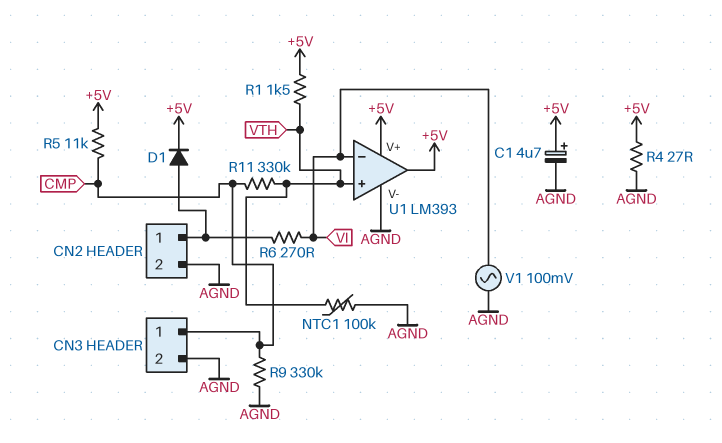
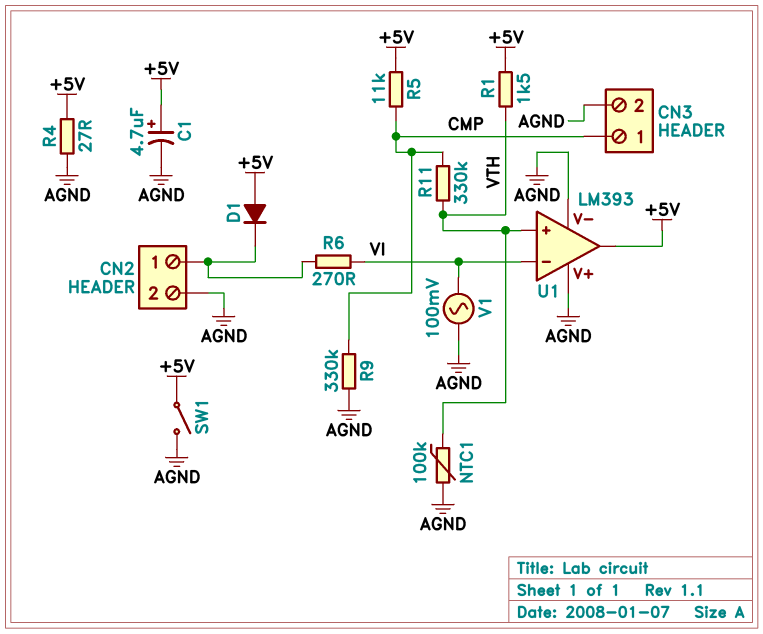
D1: diode (A CN2/1, K +5V) -> diode (A +5V, K CN2/1)
SW1: none -> switch (+5V, AGND)
U1 pin V+: +5V -> AGND

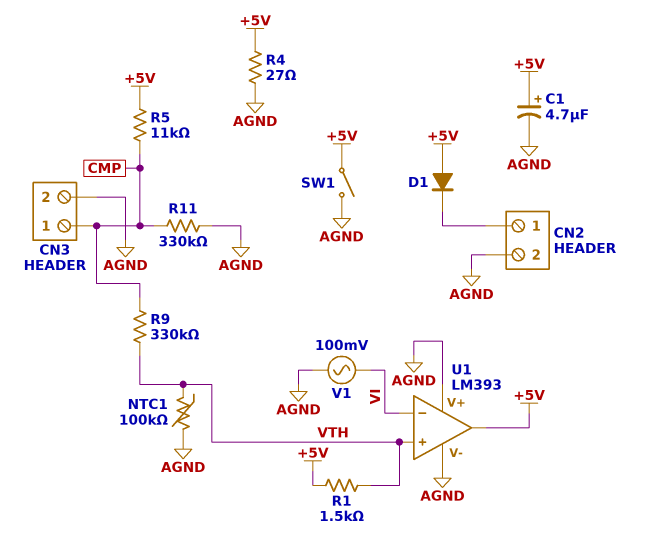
R6: 270 (CN2/1, VI) -> none
R9: 330k (AGND, CMP) -> 330k (CMP, VTH)
R11: 330k (CMP, VTH) -> 330k (AGND, CMP)

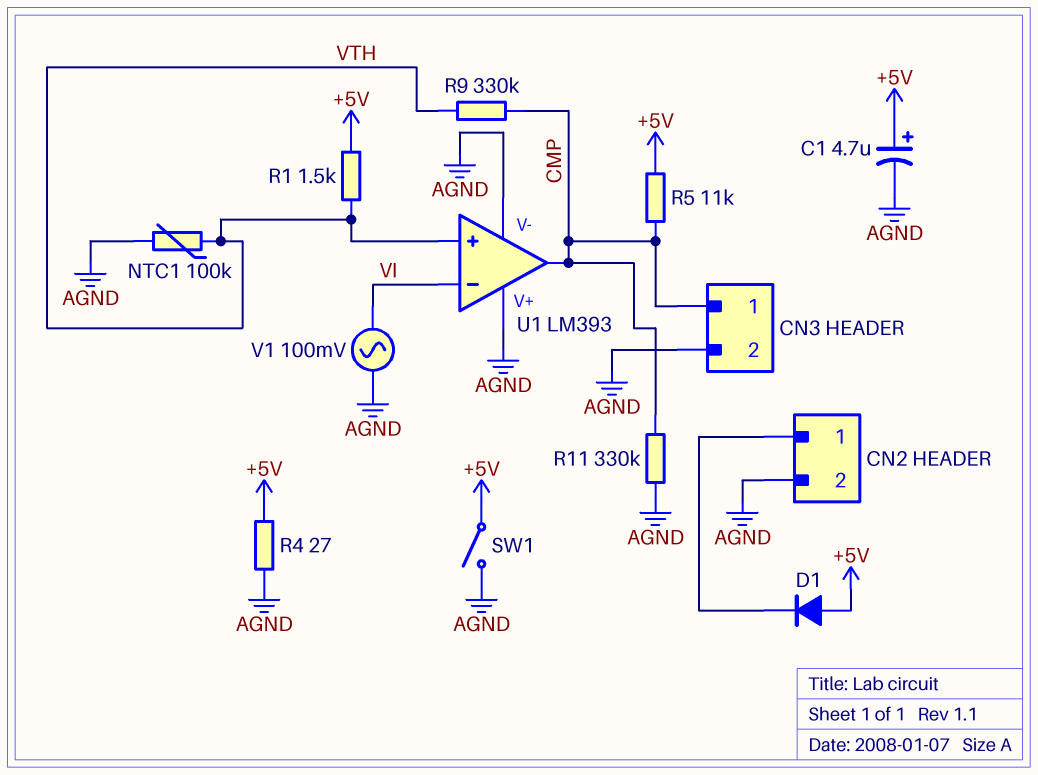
U1 pin out: +5V -> CMP

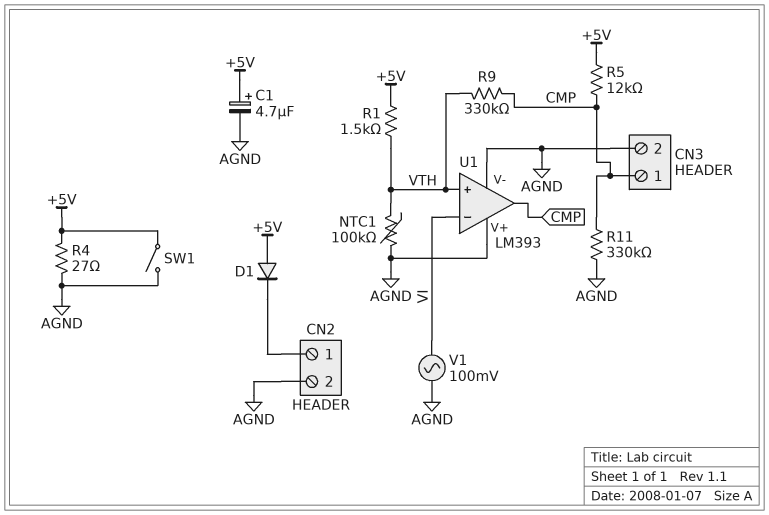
R5: 11k (+5V, CMP) -> 12k (+5V, CMP)

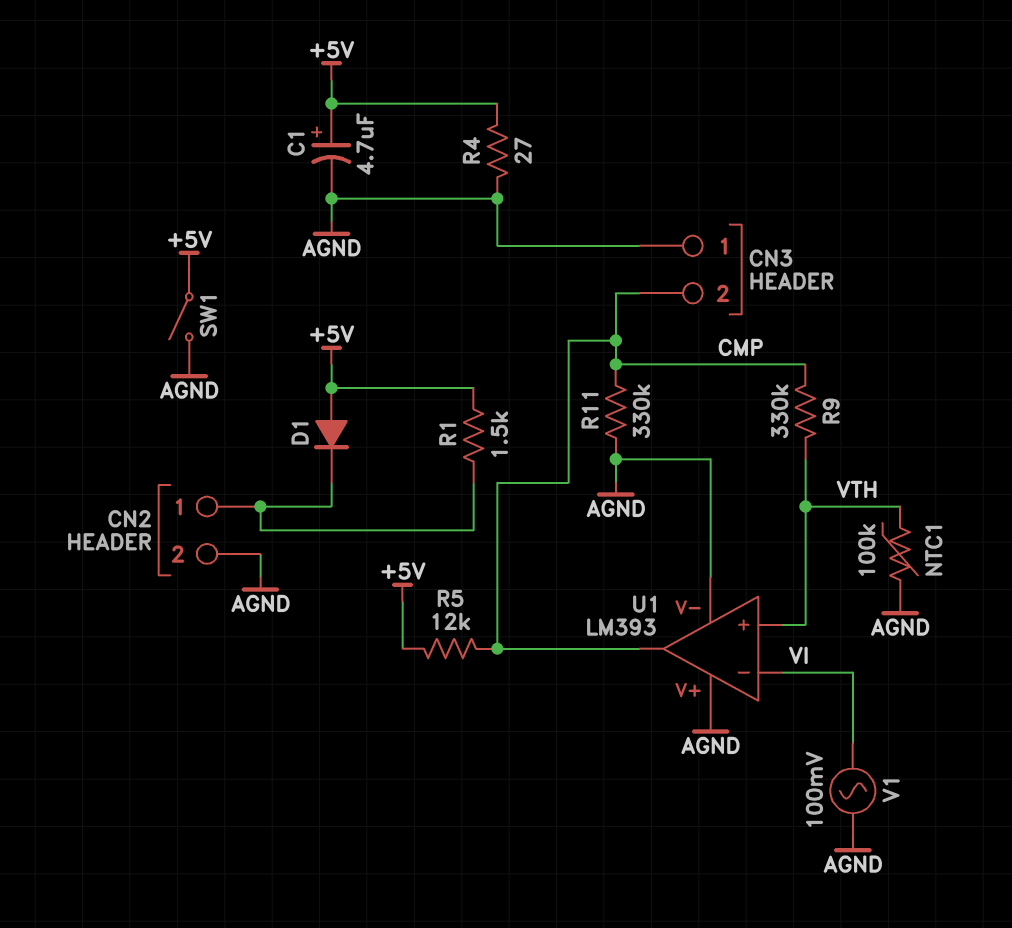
CN3 pin 1: CMP -> AGND
CN3 pin 2: AGND -> CMP
R1: 1.5k (+5V, VTH) -> 1.5k (+5V, CN2/1)

